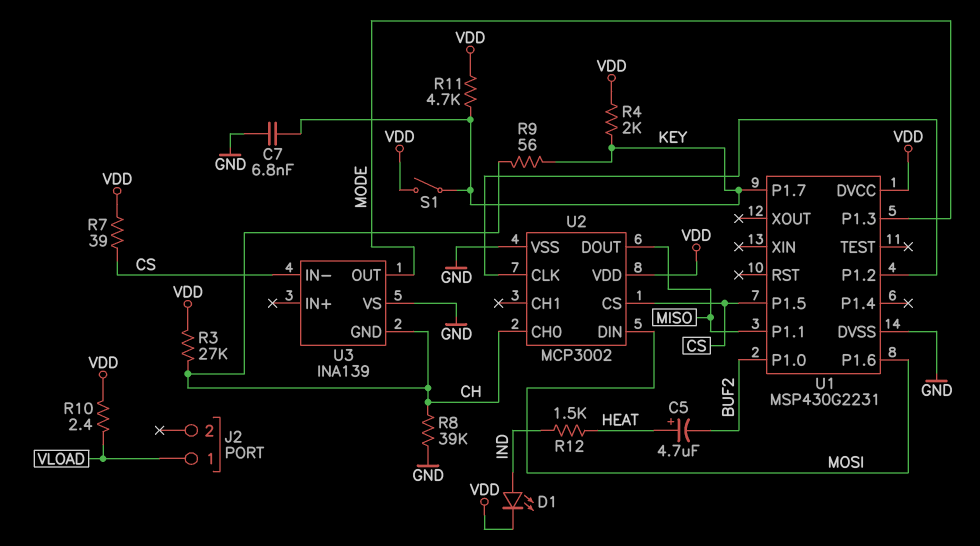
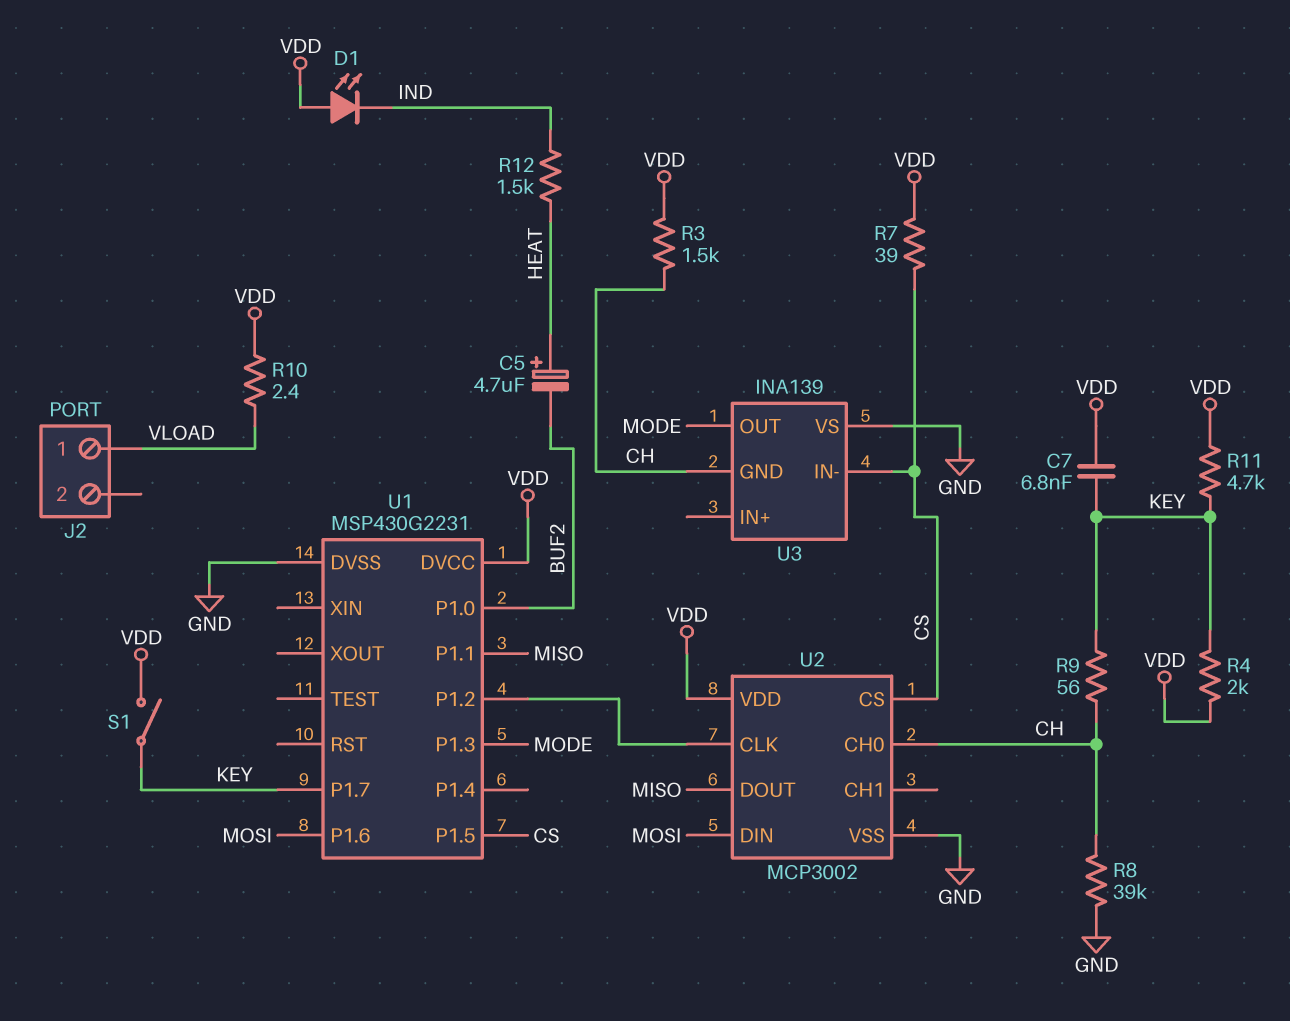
C7: 6.8nF (GND, KEY) -> 6.8nF (KEY, VDD)
D1: LED (A IND, K VDD) -> LED (A VDD, K IND)
R3: 27k (CH, VDD) -> 1.5k (CH, VDD)

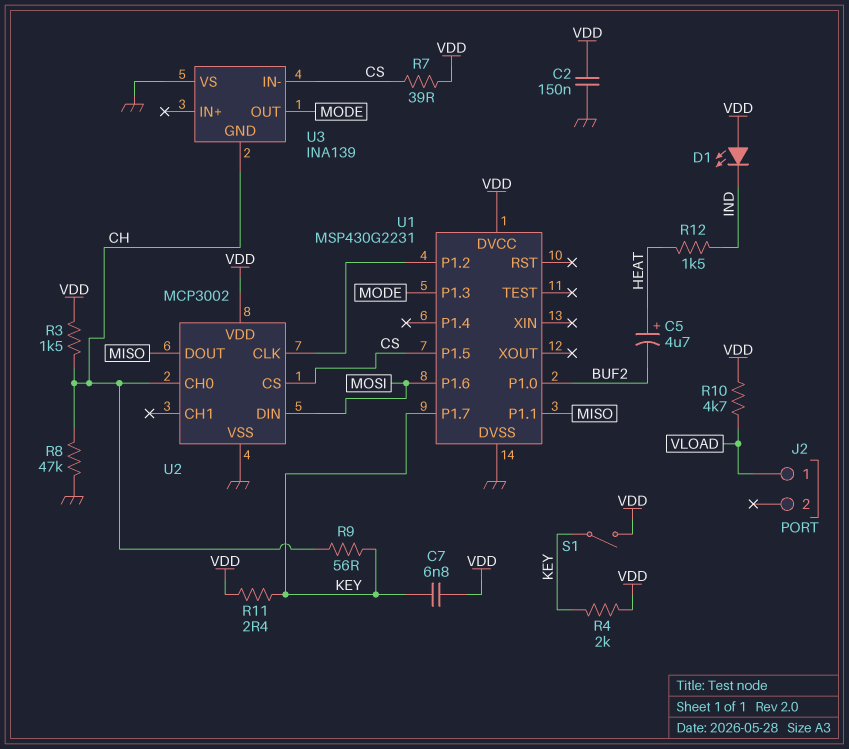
C2: none -> 150nF (GND, VDD)
R8: 39k (CH, GND) -> 47k (CH, GND)
R10: 2.4 (VDD, VLOAD) -> 4.7k (VDD, VLOAD)
R11: 4.7k (KEY, VDD) -> 2.4 (KEY, VDD)

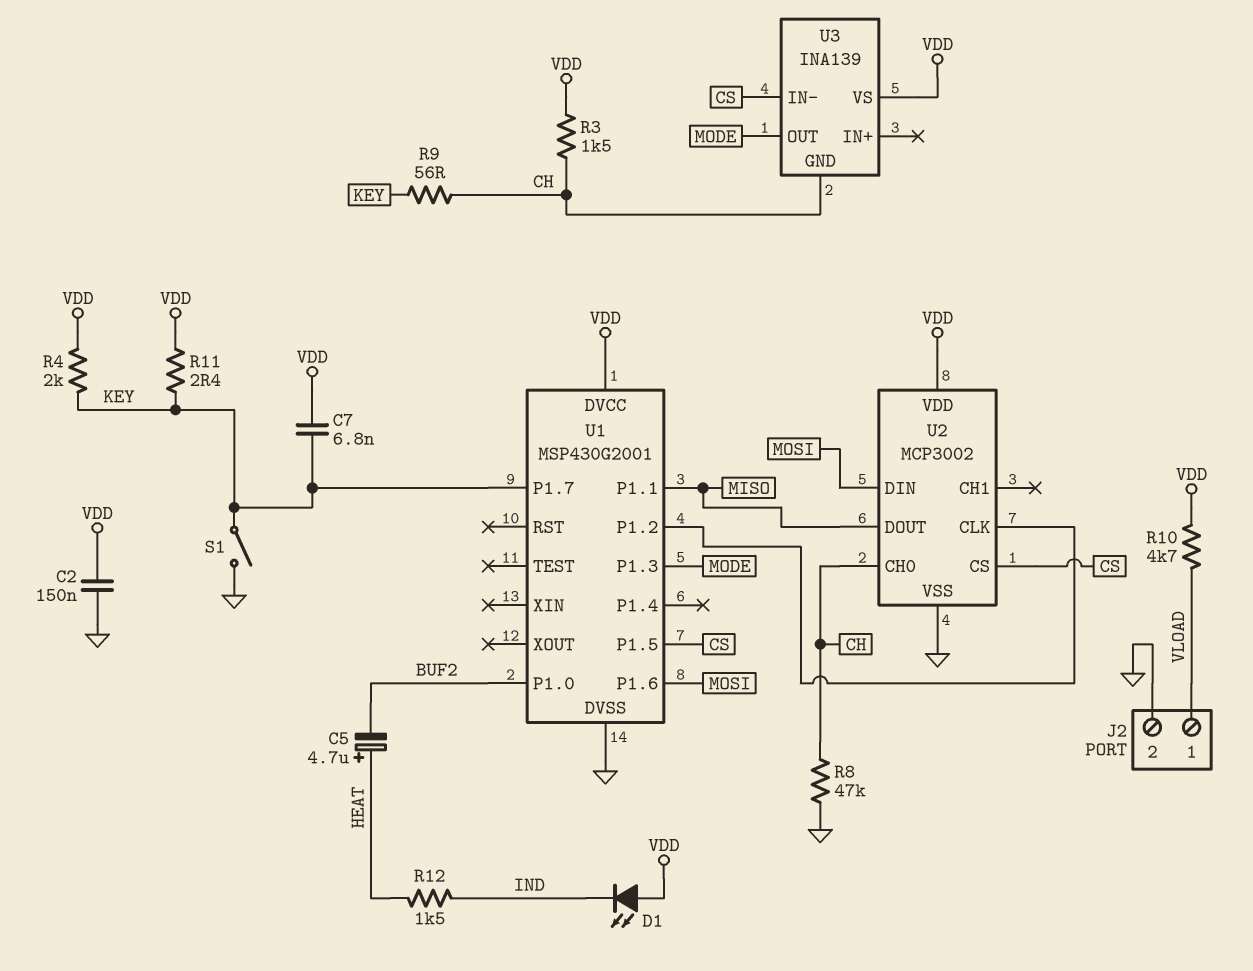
J2 pin 2: none -> GND
R7: 39 (CS, VDD) -> none
S1: switch (KEY, VDD) -> switch (GND, KEY)
U1: MSP430G2231 -> MSP430G2001
U3 pin VS: GND -> VDD

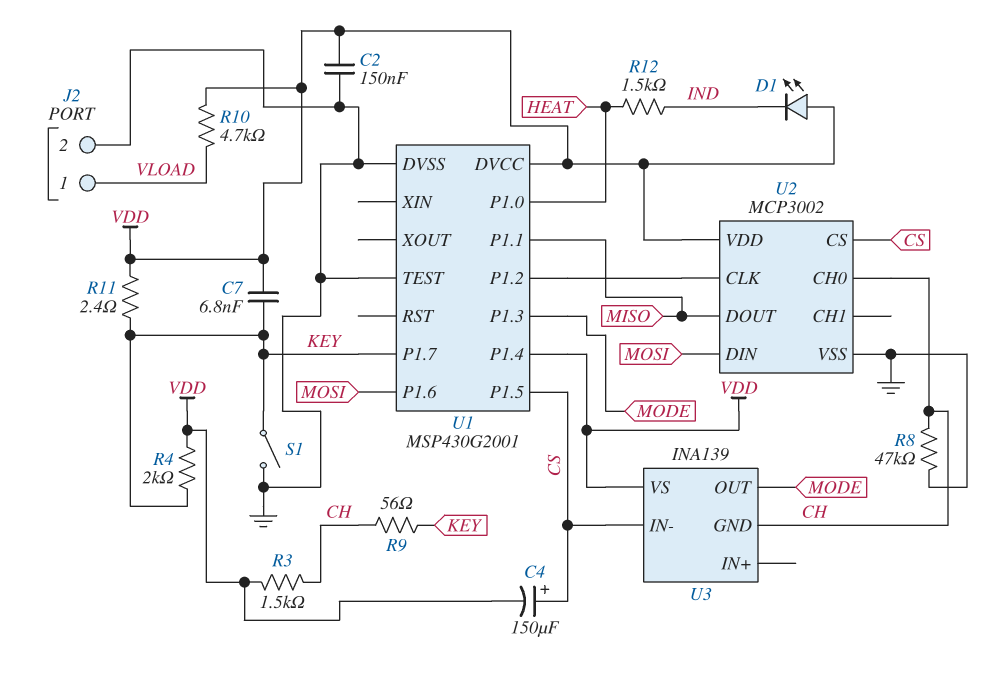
C4: none -> 150uF (plus CS, minus VDD)
C5: 4.7uF (plus HEAT, minus BUF2) -> none
U1 pin P1.0: BUF2 -> HEAT
U1 pin P1.4: none -> VDD
U1 pin TEST: none -> GND

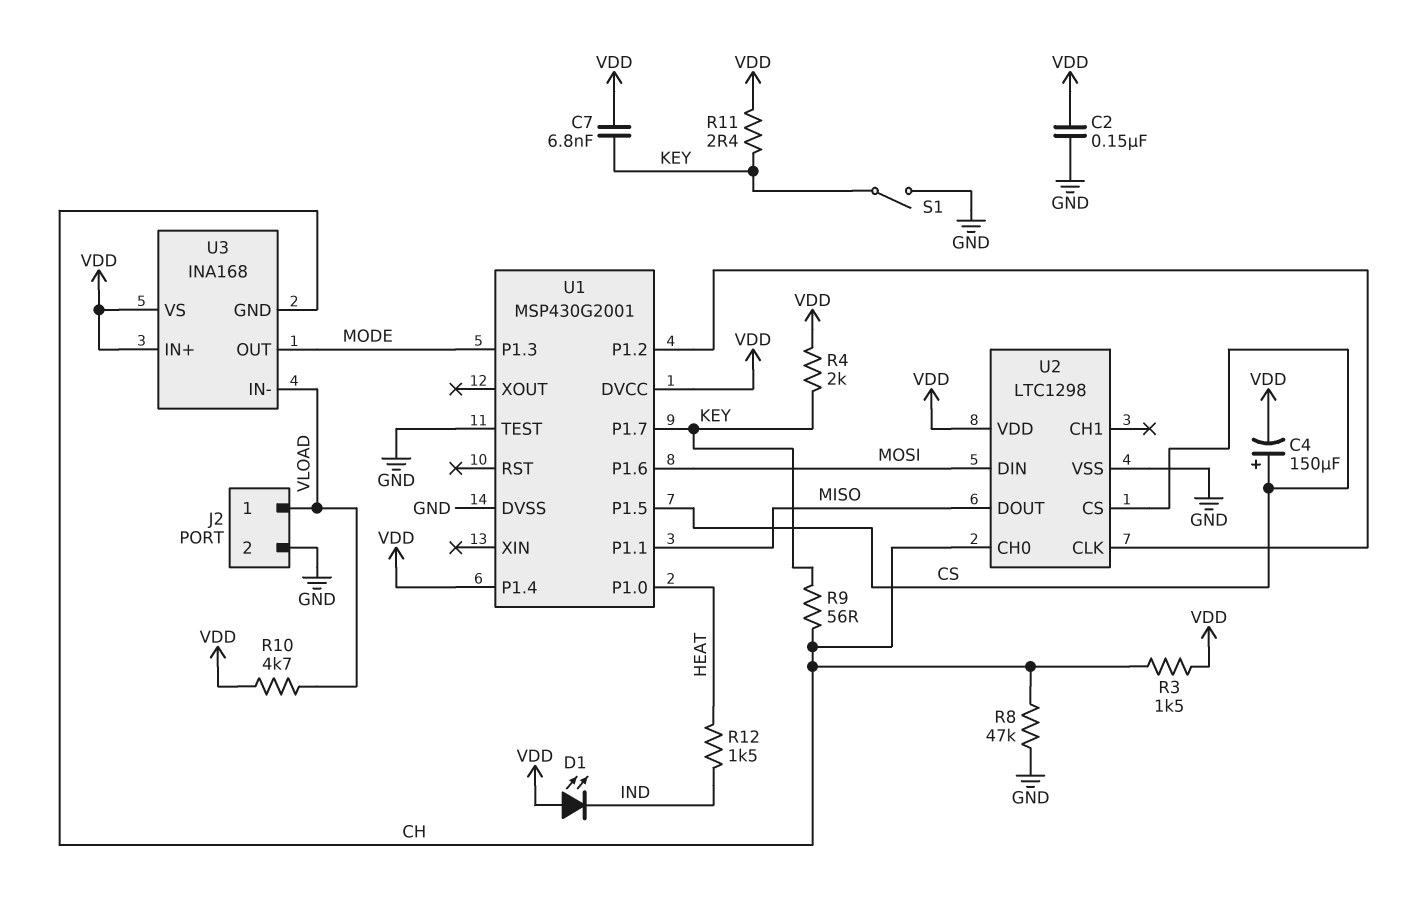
U2: MCP3002 -> LTC1298
U3: INA139 -> INA168
U3 pin IN+: none -> VDD
U3 pin IN-: CS -> VLOAD

